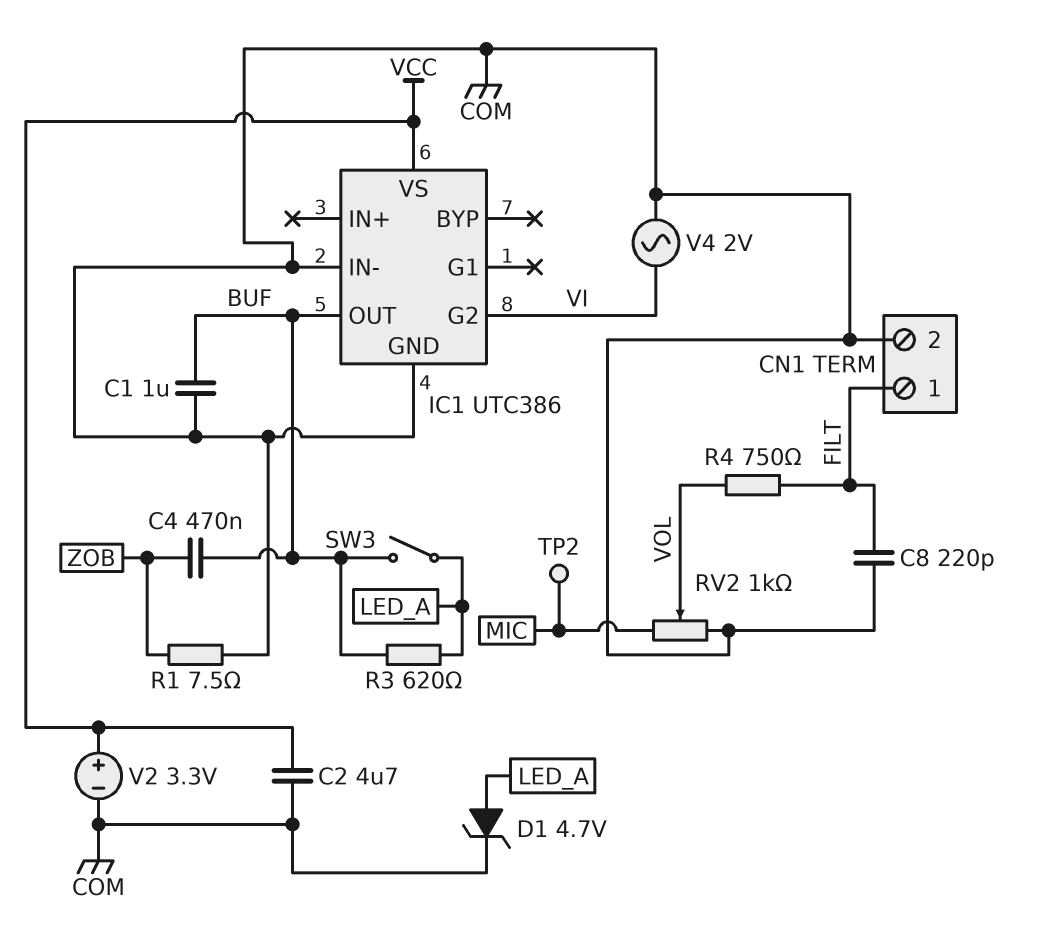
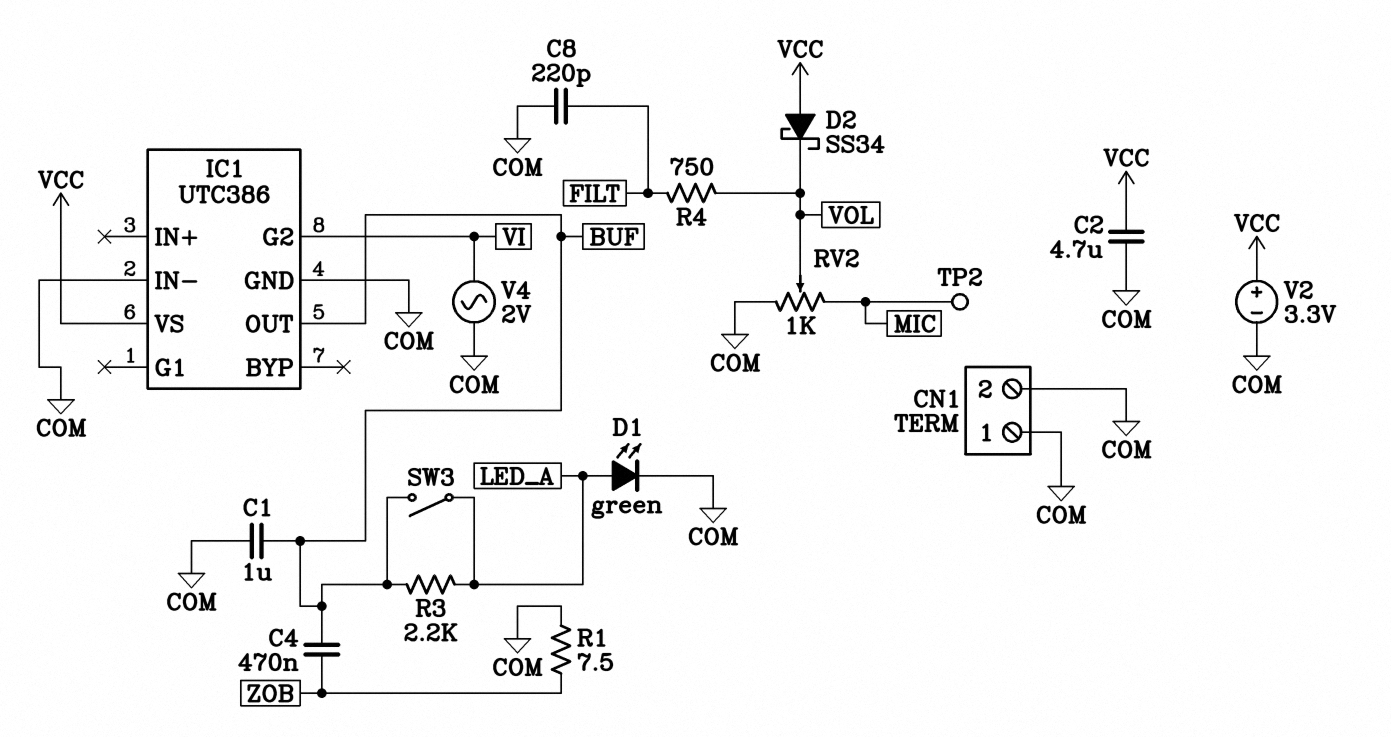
CN1 pin 1: FILT -> COM
D1: zener 4.7V (A LED_A, K COM) -> LED green (A LED_A, K COM)
D2: none -> schottky SS34 (A VCC, K VOL)
R3: 620 (BUF, LED_A) -> 2.2k (BUF, LED_A)

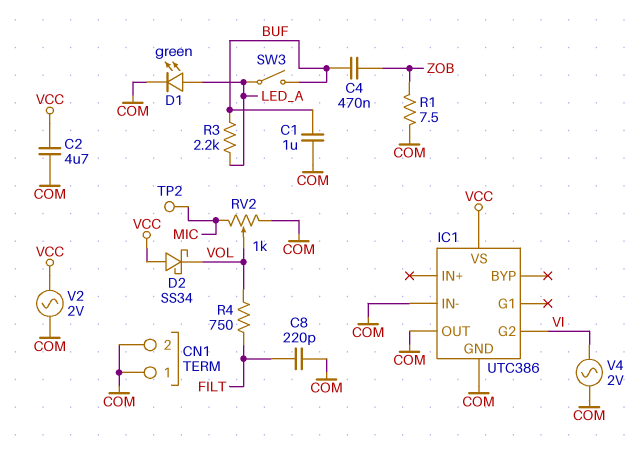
IC1 pin OUT: BUF -> COM
V2: 3.3V (plus VCC, minus COM) -> AC 2V (COM, VCC)

